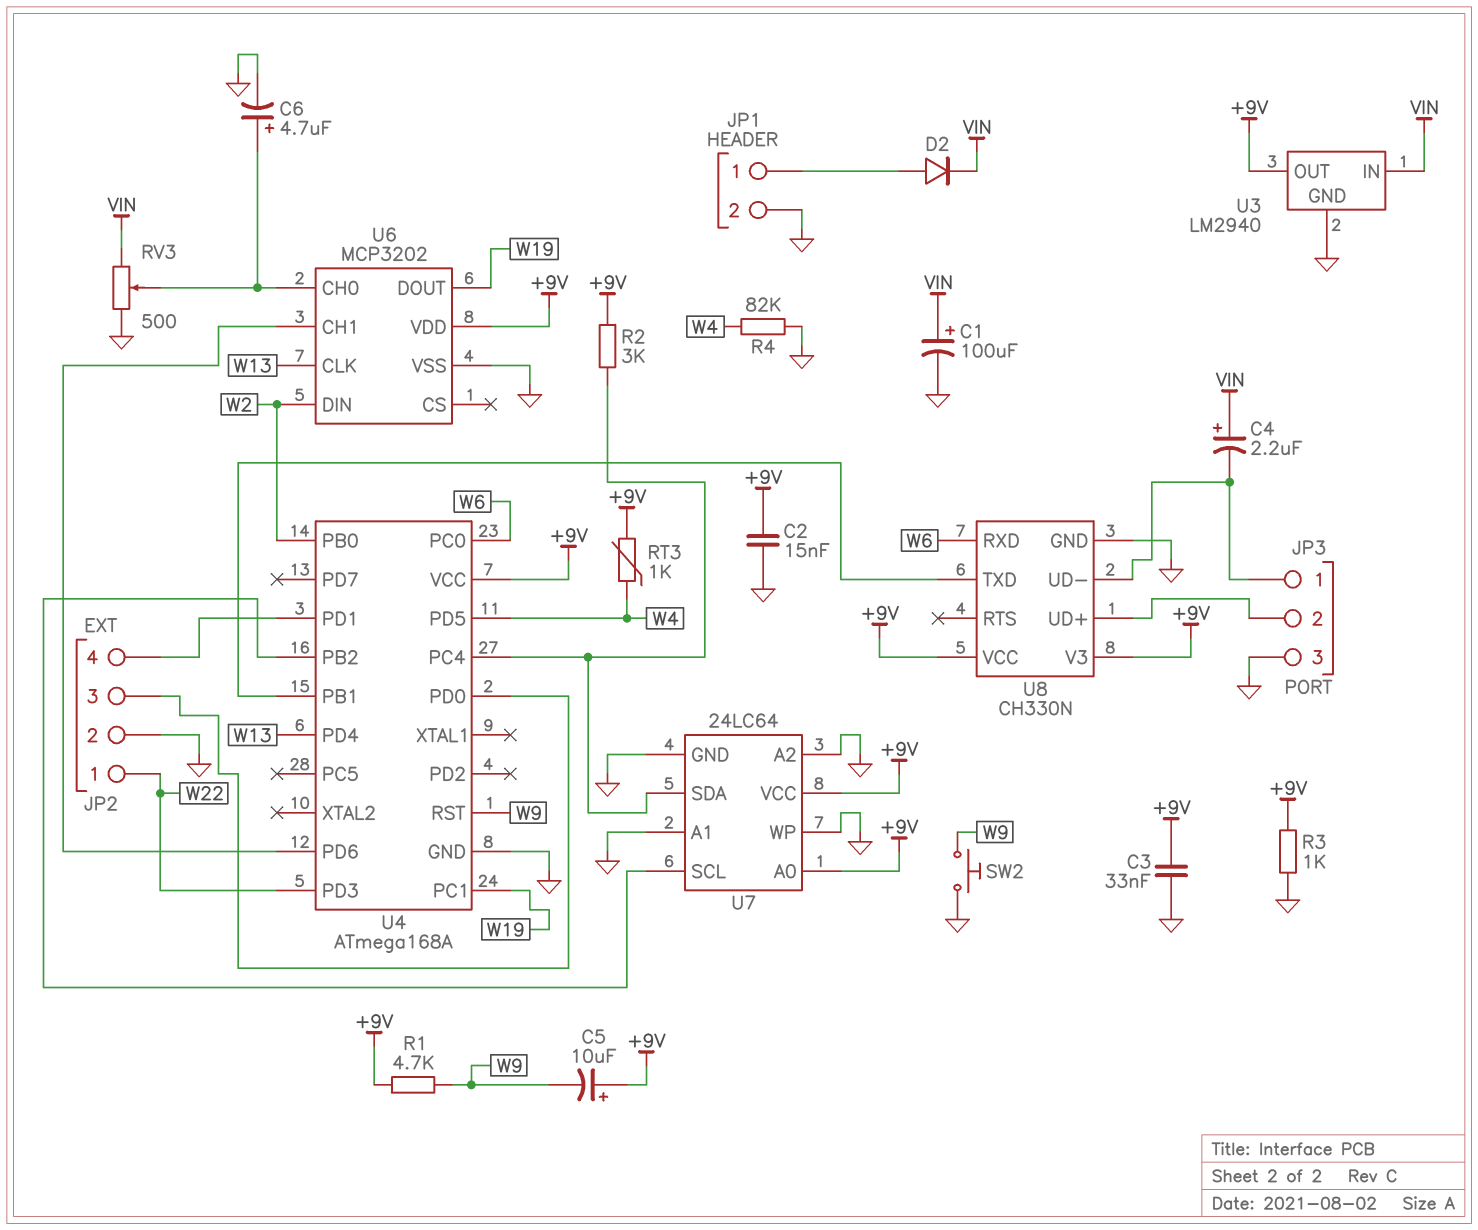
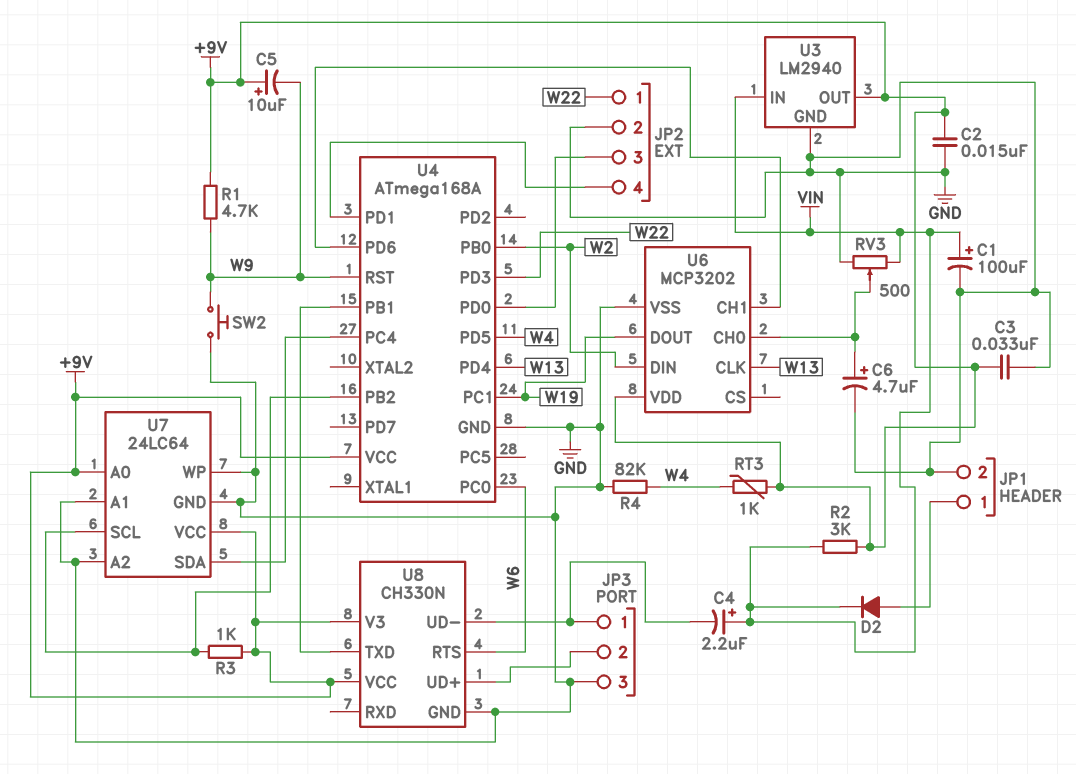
R2: 3k (+9V, U4/PC4) -> 3k (+9V, VIN)
R3: 1k (+9V, GND) -> 1k (+9V, U4/PB2)
U8 pin RTS: none -> W6
U8 pin RXD: W6 -> none

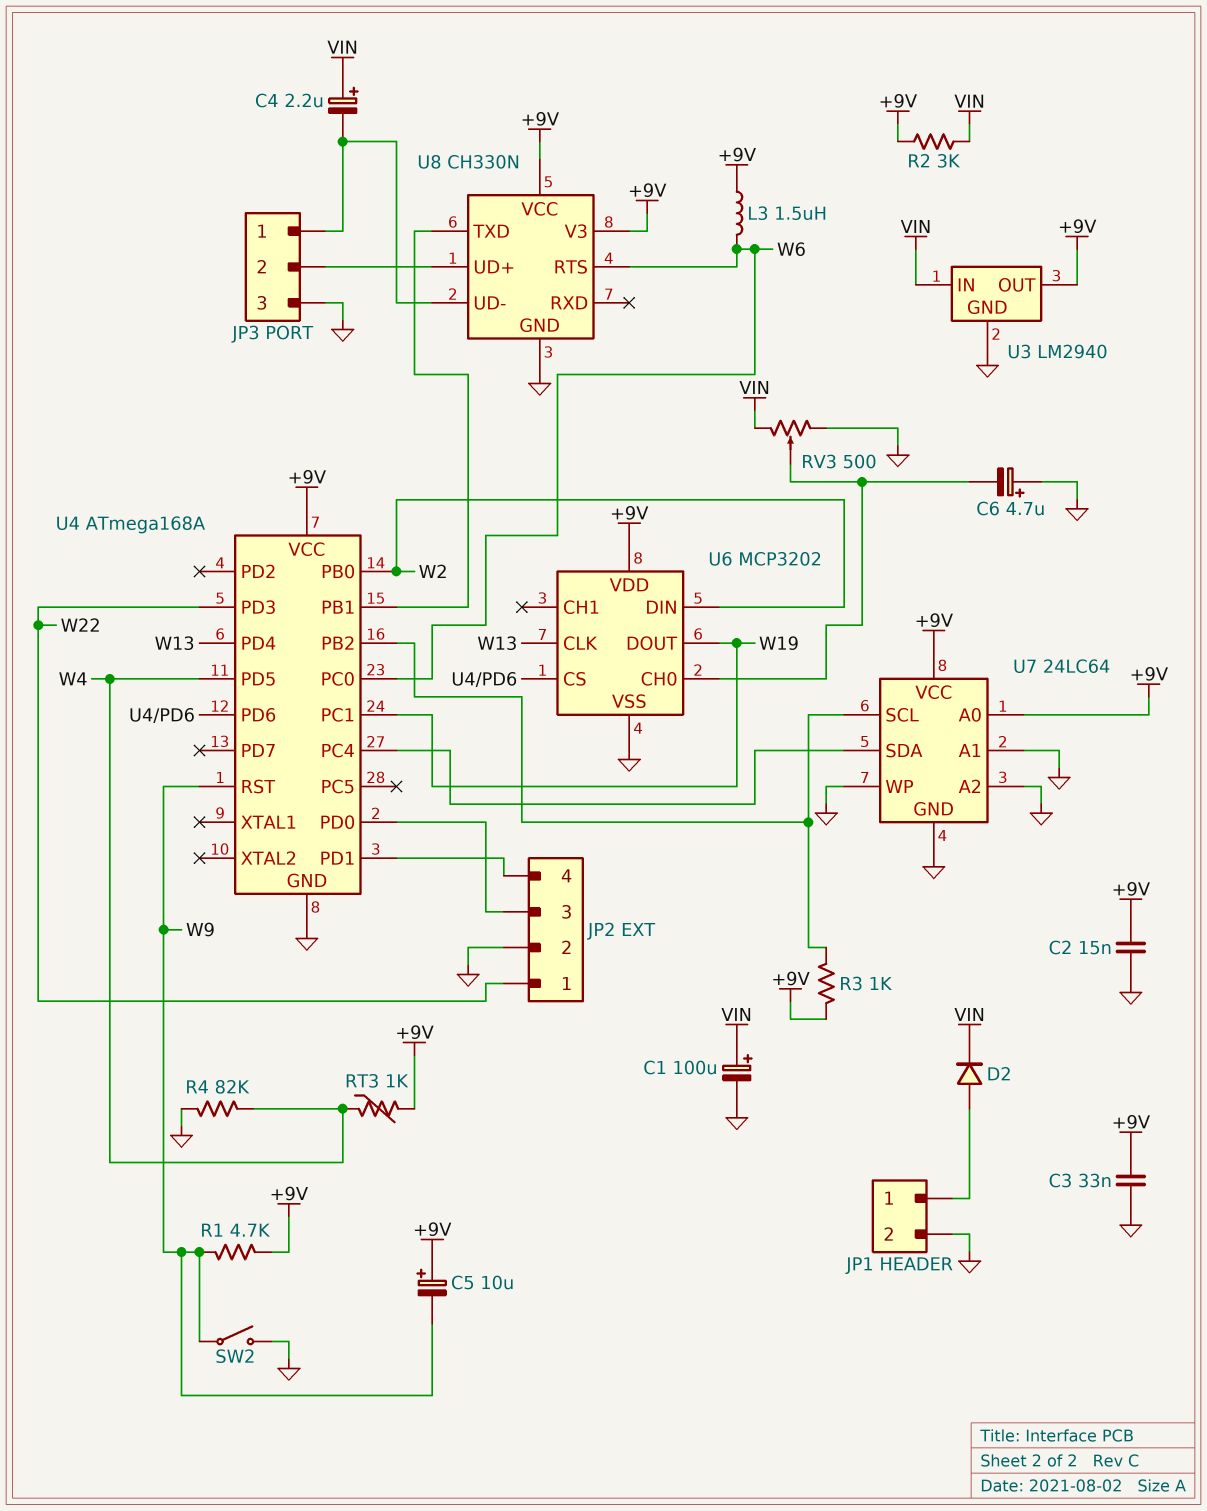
C6: 4.7uF (plus U6/CH0, minus GND) -> 4.7uF (plus GND, minus U6/CH0)
L3: none -> 1.5uH (+9V, W6)
SW2: button (GND, W9) -> switch (GND, W9)
U6 pin CH1: U4/PD6 -> none
U6 pin CS: none -> U4/PD6

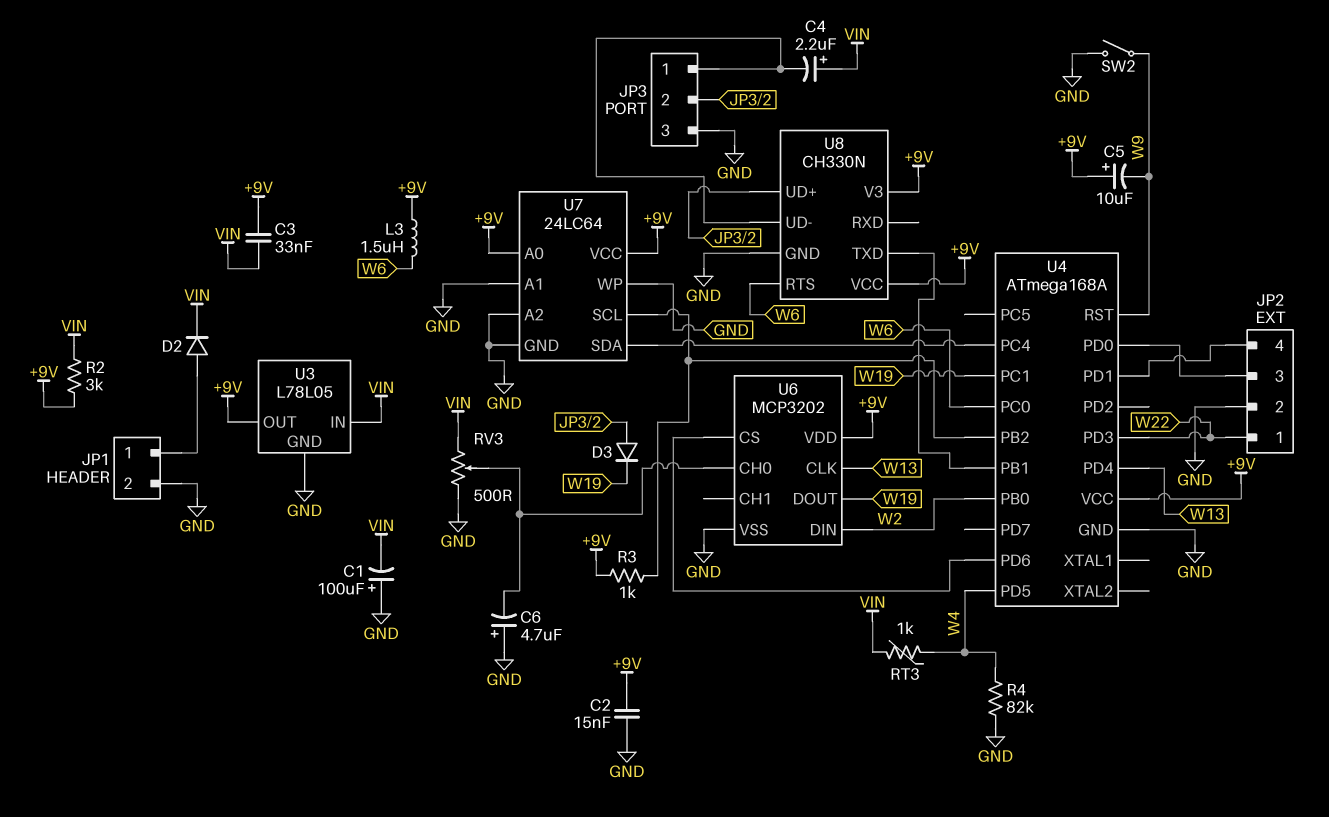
C1: 100uF (plus VIN, minus GND) -> 100uF (plus GND, minus VIN)
C3: 33nF (+9V, GND) -> 33nF (+9V, VIN)
D3: none -> diode (A JP3/2, K W19)
R1: 4.7k (+9V, W9) -> none
RT3: 1k (+9V, W4) -> 1k (VIN, W4)
U3: LM2940 -> L78L05

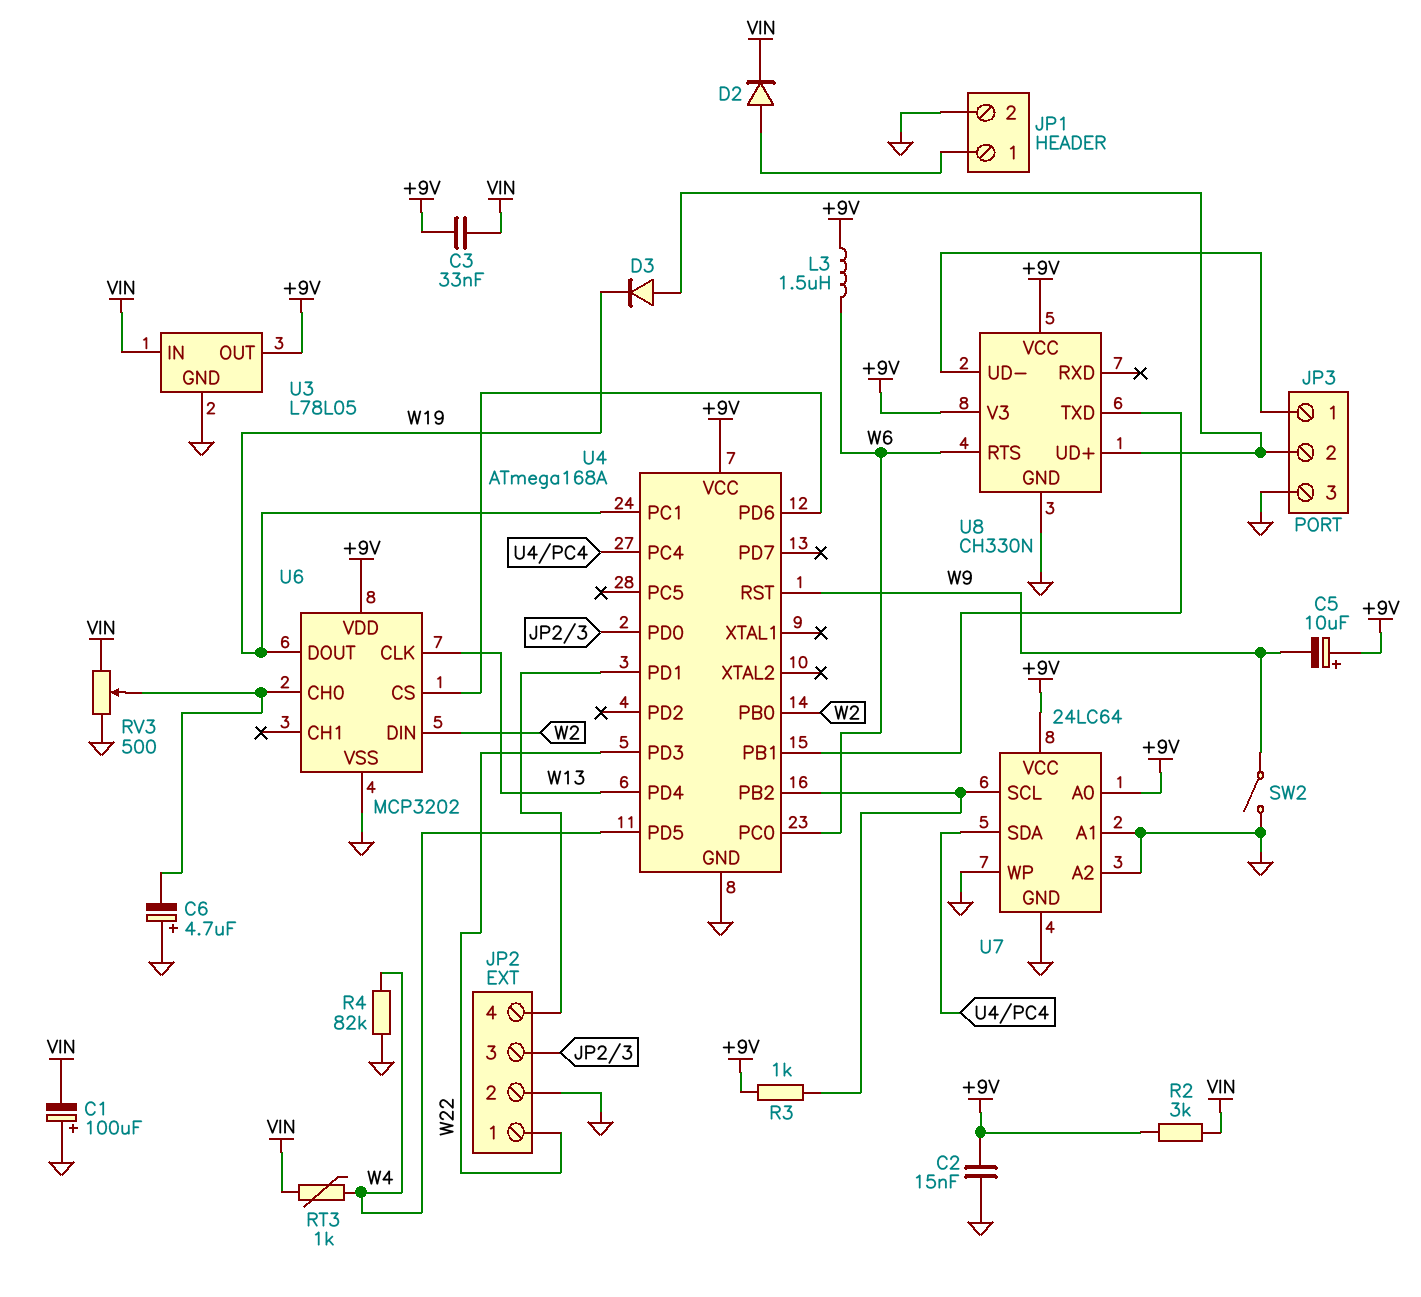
C4: 2.2uF (plus VIN, minus JP3/1) -> none

